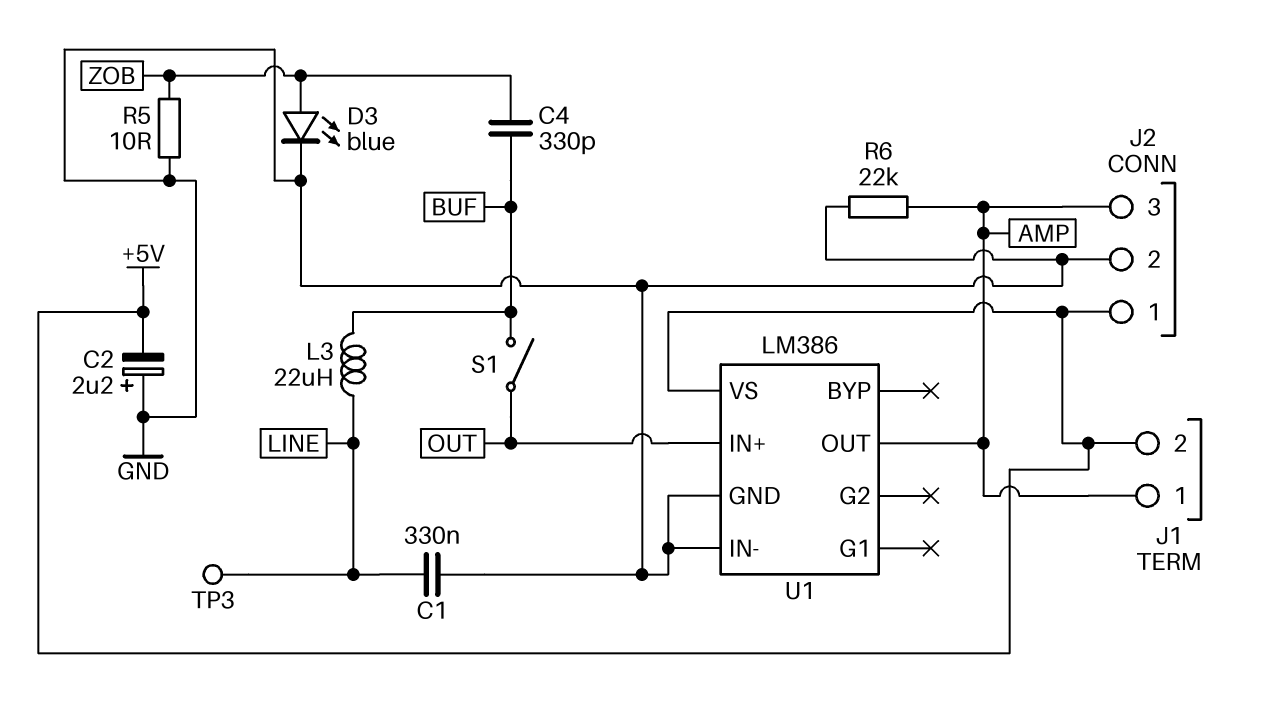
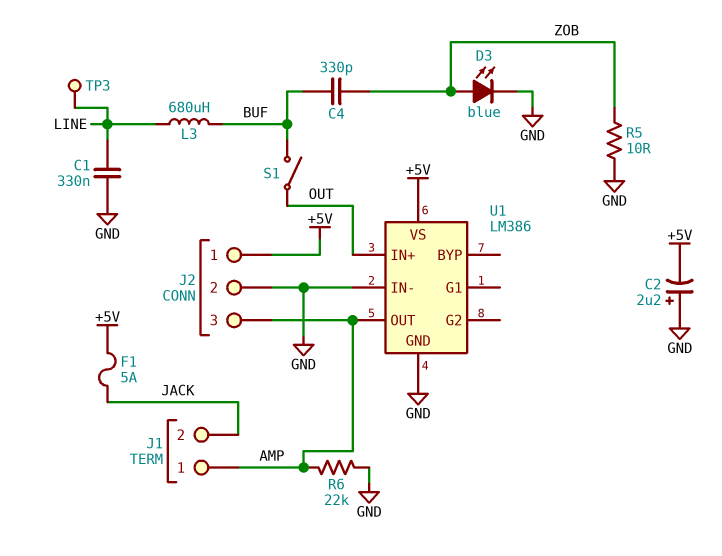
F1: none -> 5A (+5V, JACK)
J1 pin 2: +5V -> JACK
L3: 22uH (BUF, LINE) -> 680uH (BUF, LINE)

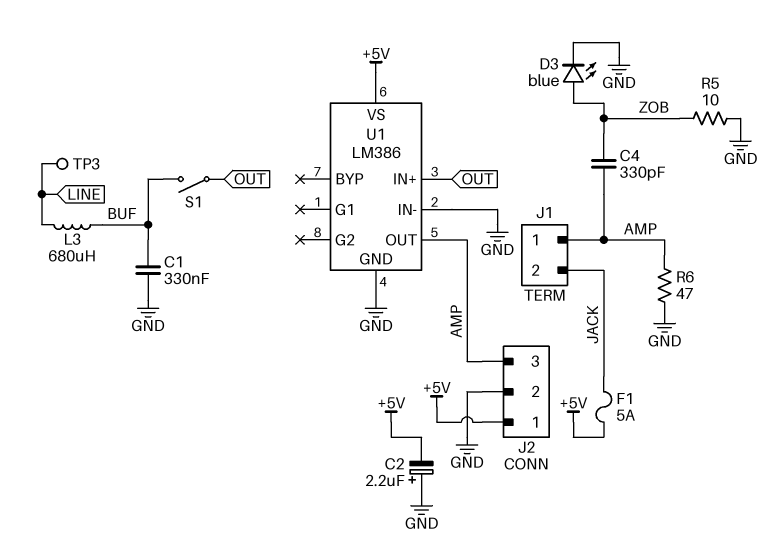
C1: 330nF (GND, LINE) -> 330nF (BUF, GND)
C4: 330pF (BUF, ZOB) -> 330pF (AMP, ZOB)
R6: 22k (AMP, GND) -> 47 (AMP, GND)

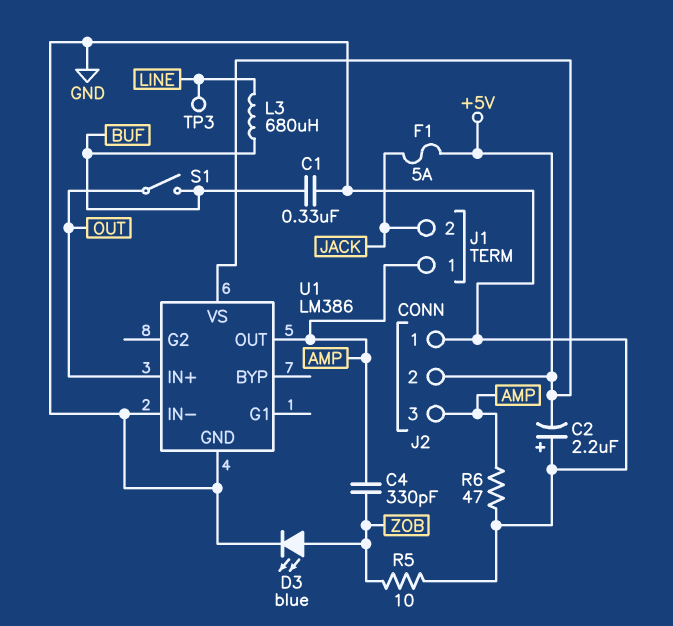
J2 pin 1: +5V -> GND
J2 pin 2: GND -> +5V

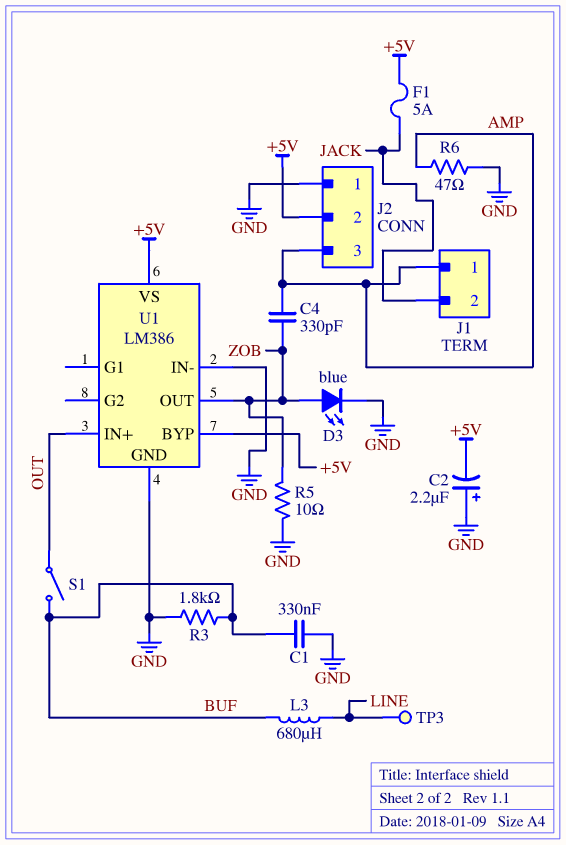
R3: none -> 1.8k (BUF, GND)
U1 pin BYP: none -> +5V
U1 pin OUT: AMP -> ZOB

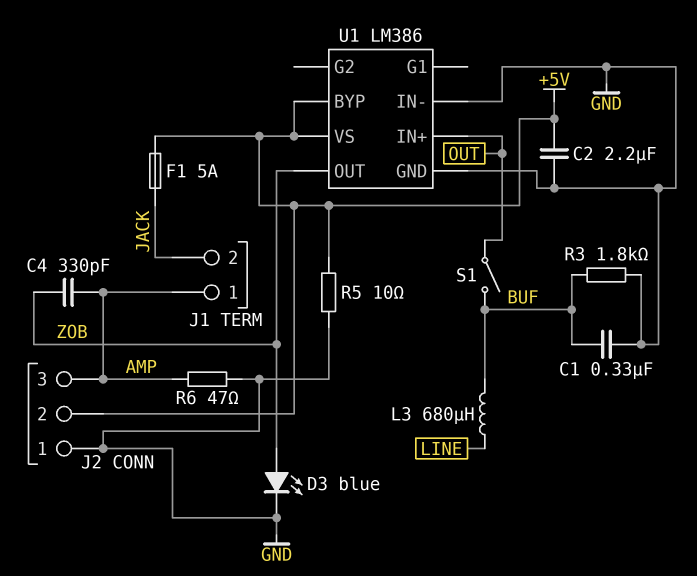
C2: 2.2uF (plus GND, minus +5V) -> 2.2uF (+5V, GND)
R5: 10 (GND, ZOB) -> 10 (+5V, GND)
TP3: test point (LINE) -> none

